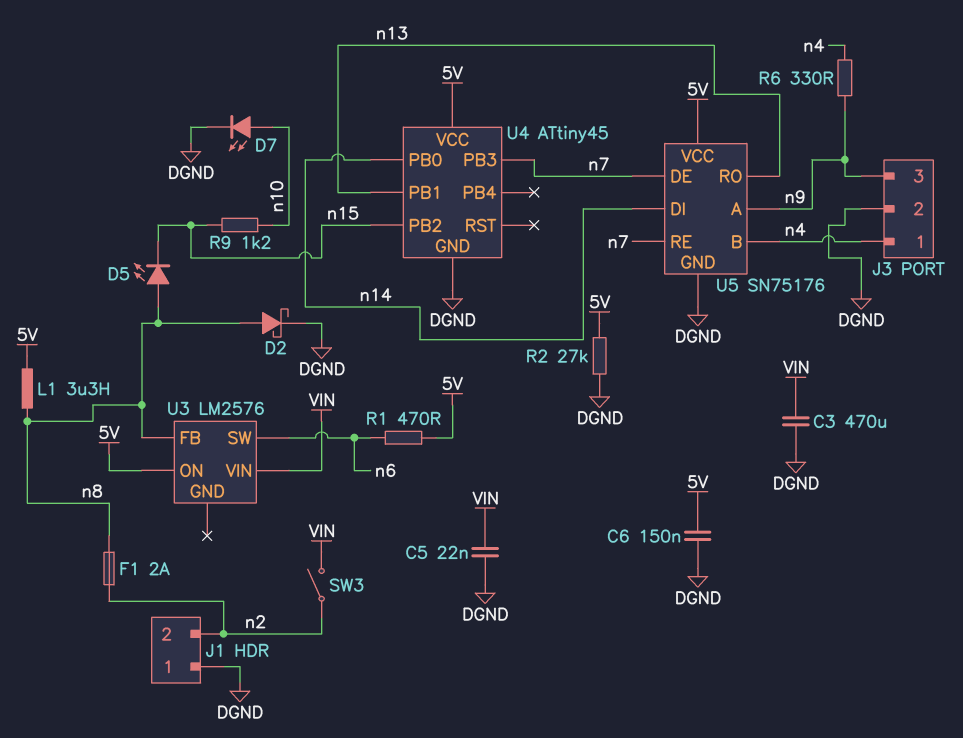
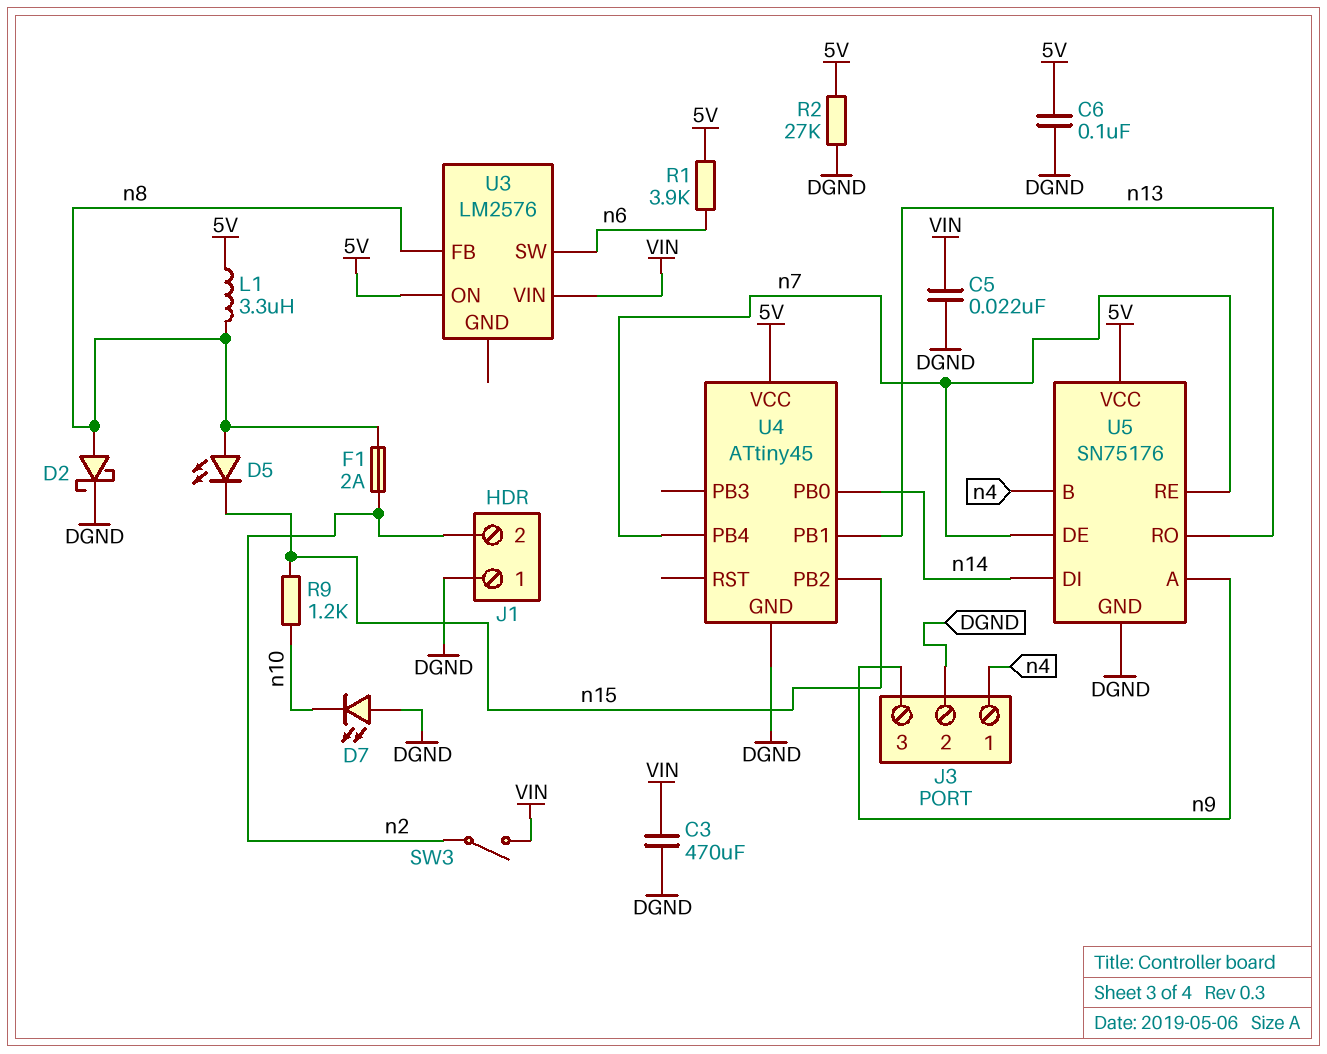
C6: 150nF (5V, DGND) -> 100nF (5V, DGND)
D7: LED (A n10, K DGND) -> LED (A DGND, K n10)
R1: 470 (5V, n6) -> 3.9k (5V, n6)
R6: 330 (n4, n9) -> none
U4 pin PB3: n7 -> none
U4 pin PB4: none -> n7

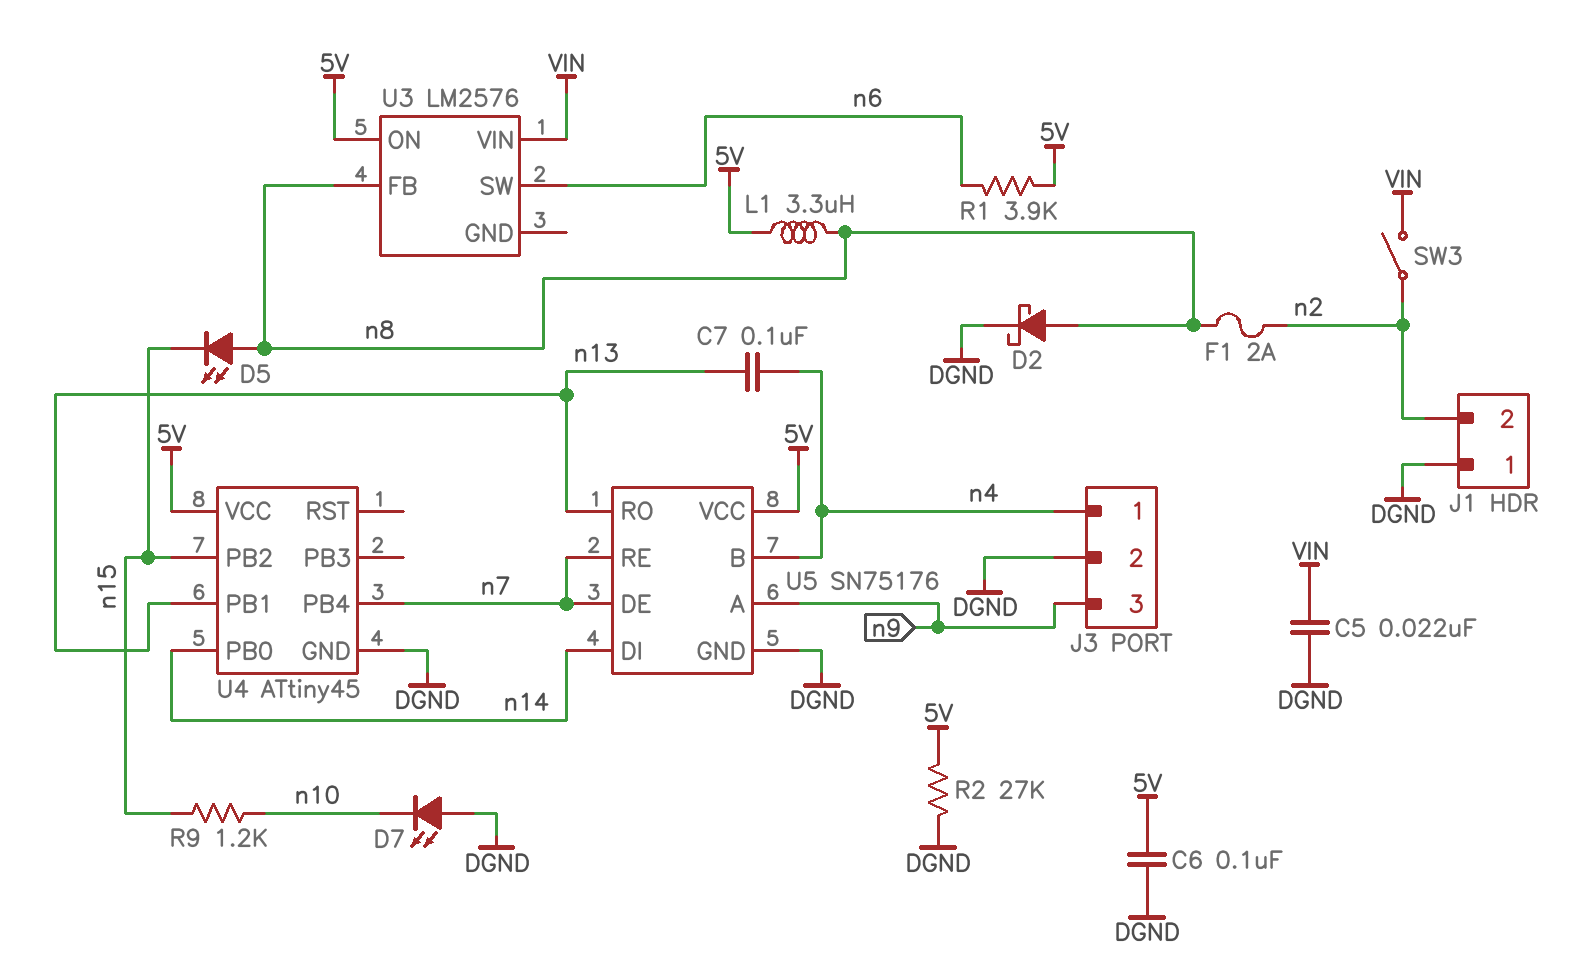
C3: 470uF (DGND, VIN) -> none
C7: none -> 100nF (n4, n13)

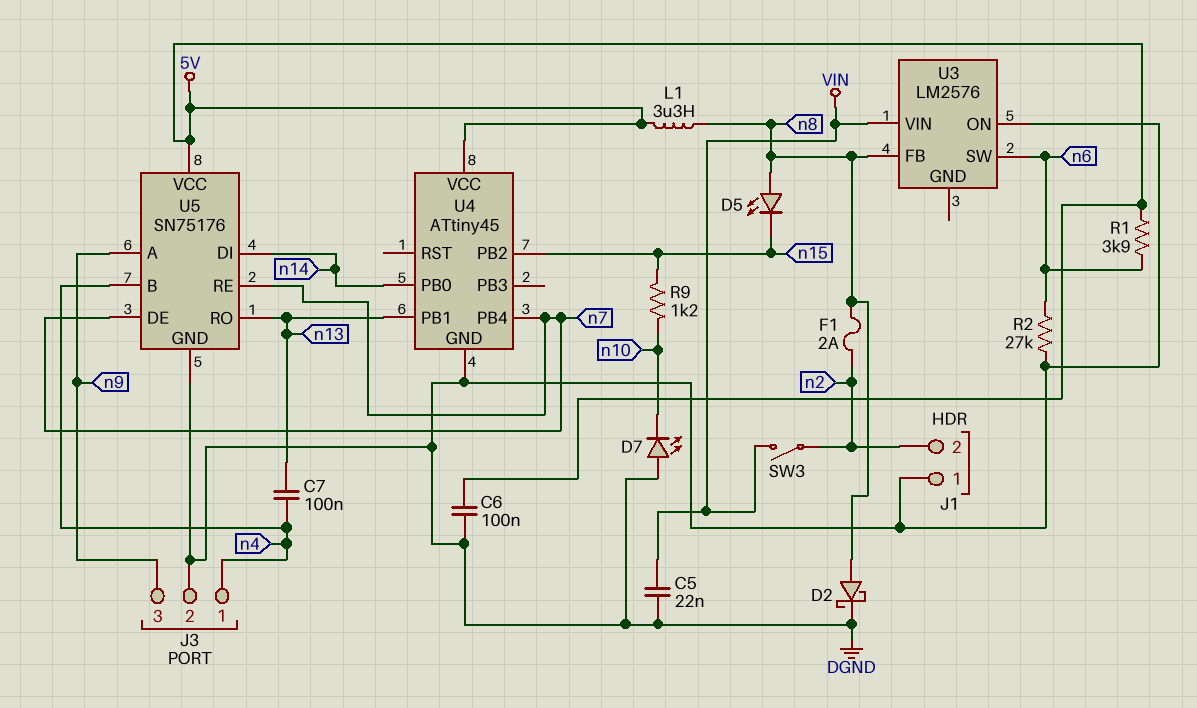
R2: 27k (5V, DGND) -> 27k (DGND, n6)
U3 pin ON: 5V -> DGND

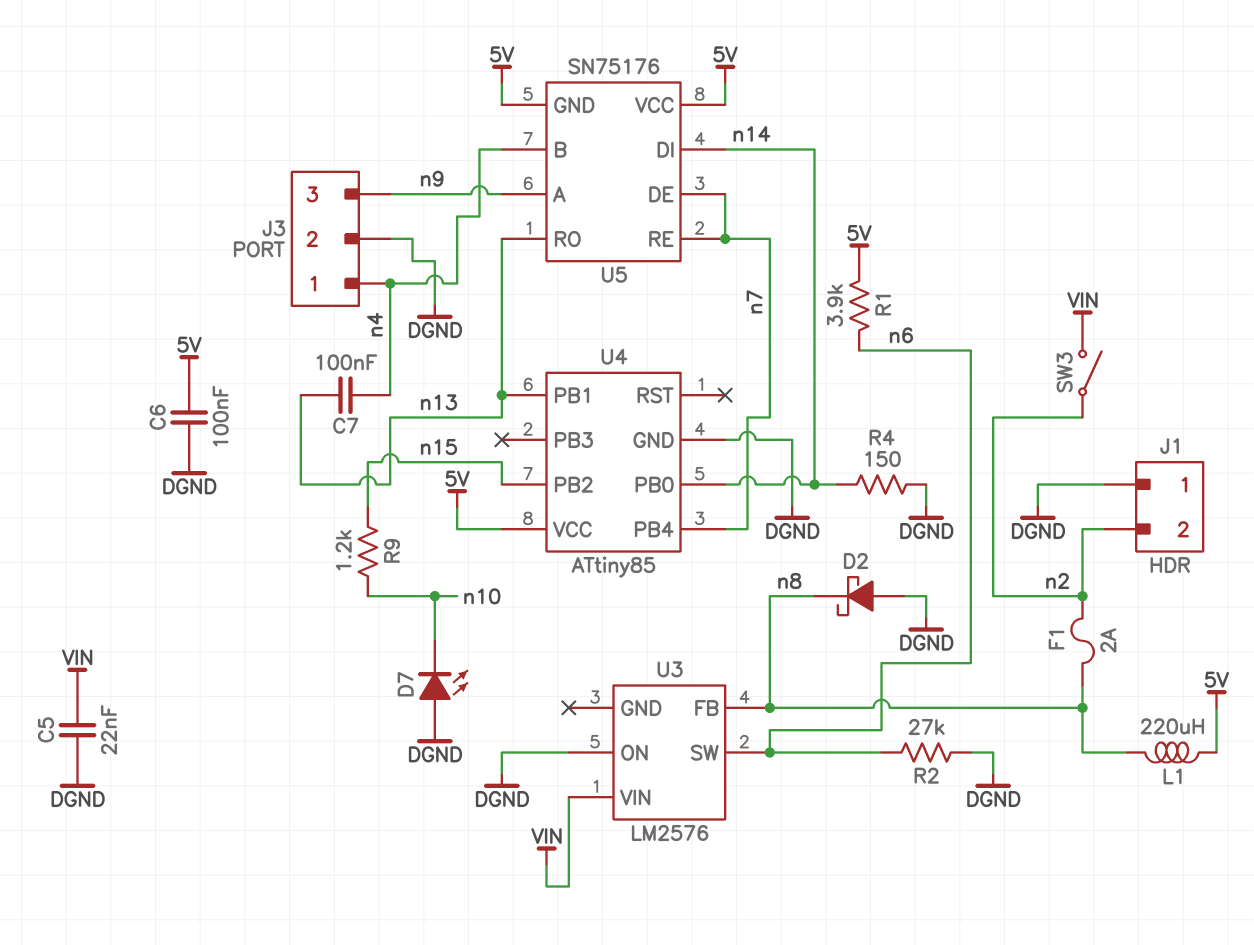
D2: schottky (A n8, K DGND) -> schottky (A DGND, K n8)
D5: LED (A n8, K n15) -> none
L1: 3.3uH (5V, n8) -> 220uH (5V, n8)
R4: none -> 150 (DGND, n14)
U4: ATtiny45 -> ATtiny85
U5 pin GND: DGND -> 5V

